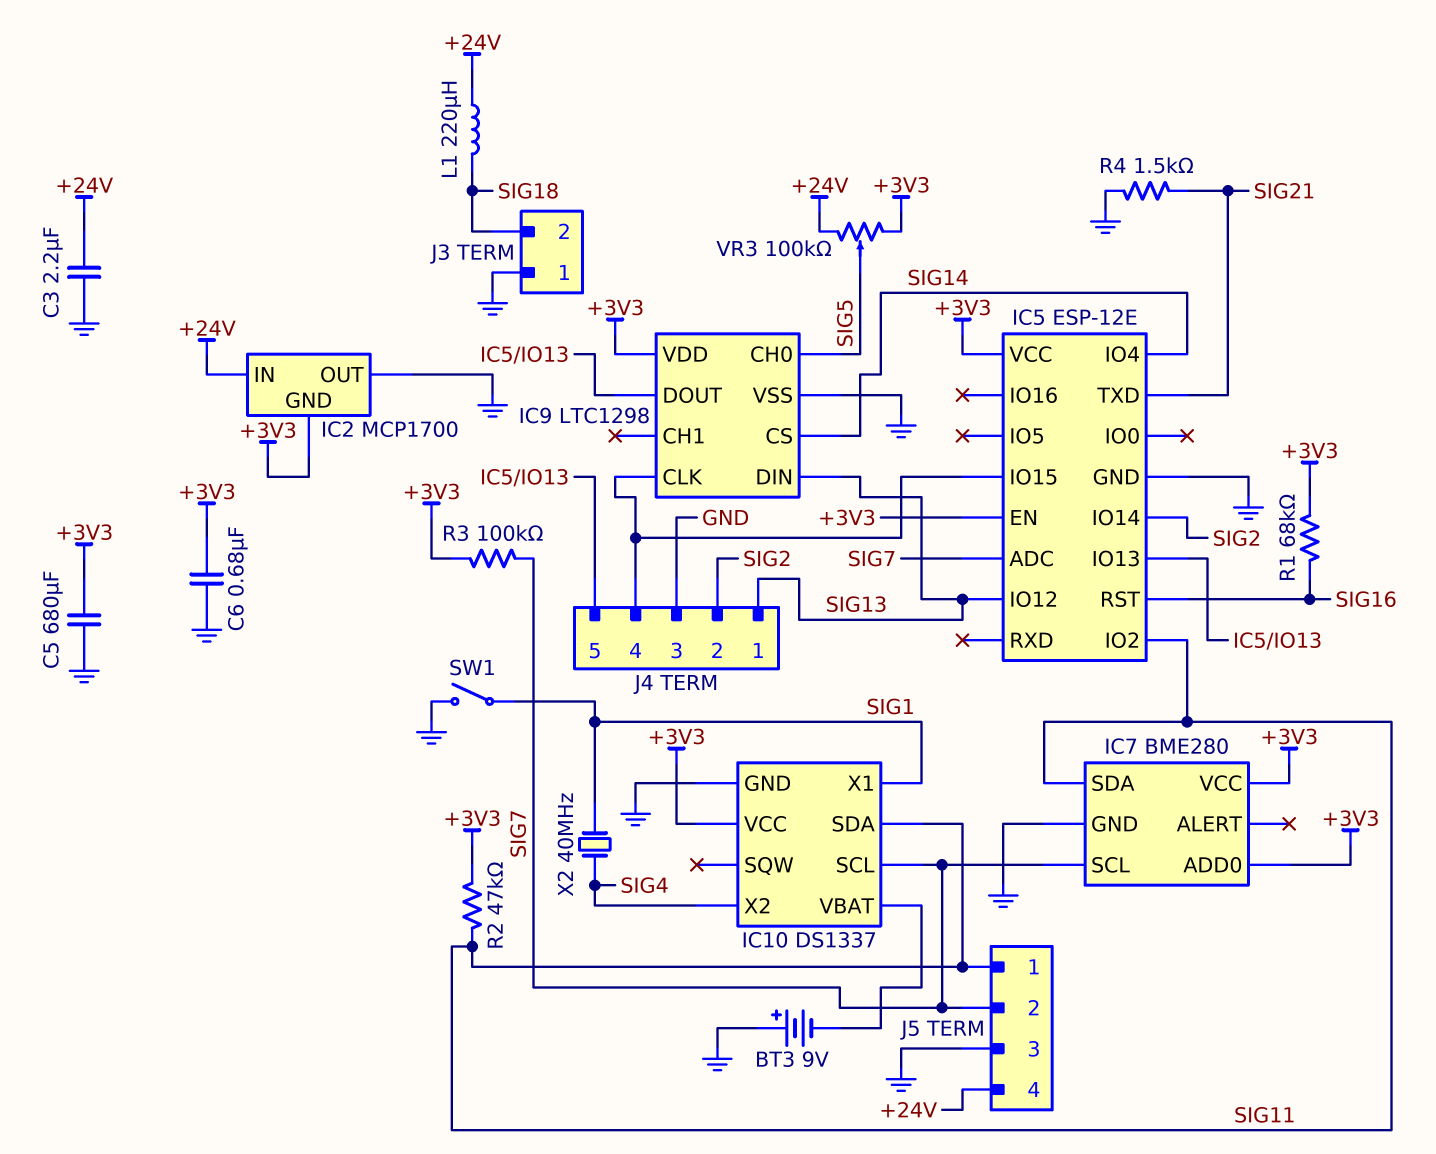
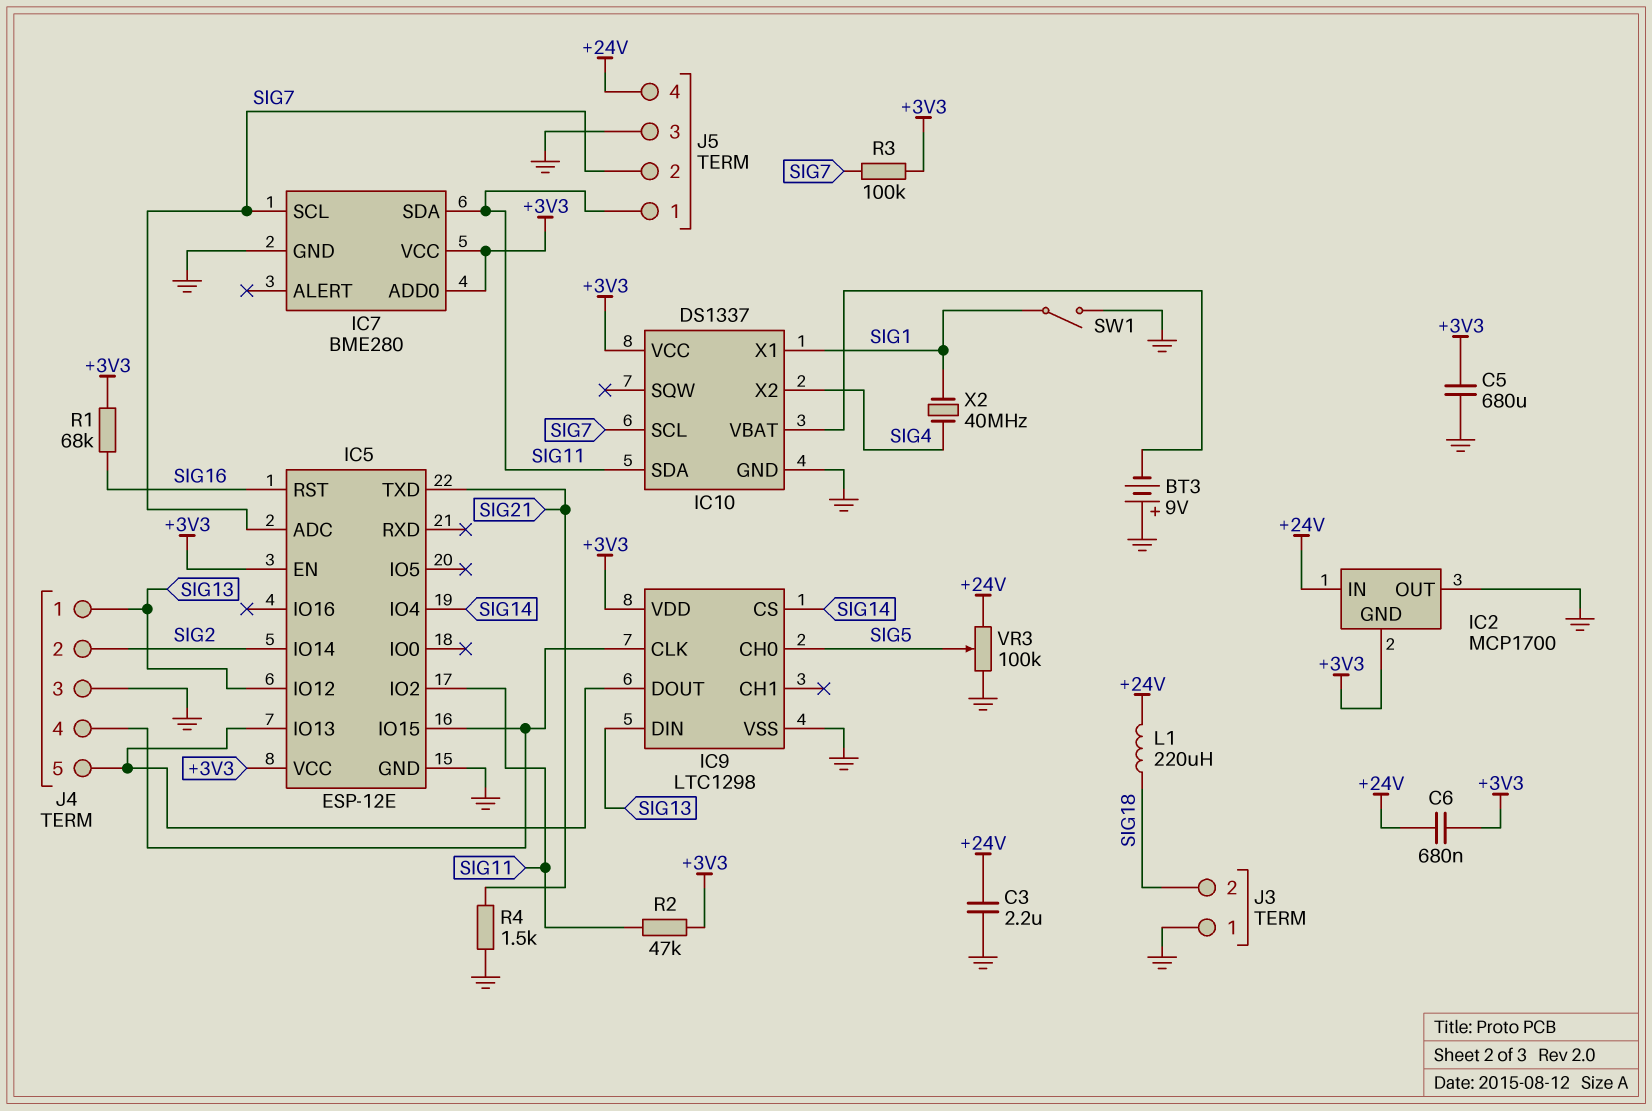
C6: 680nF (+3V3, GND) -> 680nF (+3V3, +24V)
VR3: 100k (+3V3, +24V, wiper SIG5) -> 100k (+24V, GND, wiper SIG5)

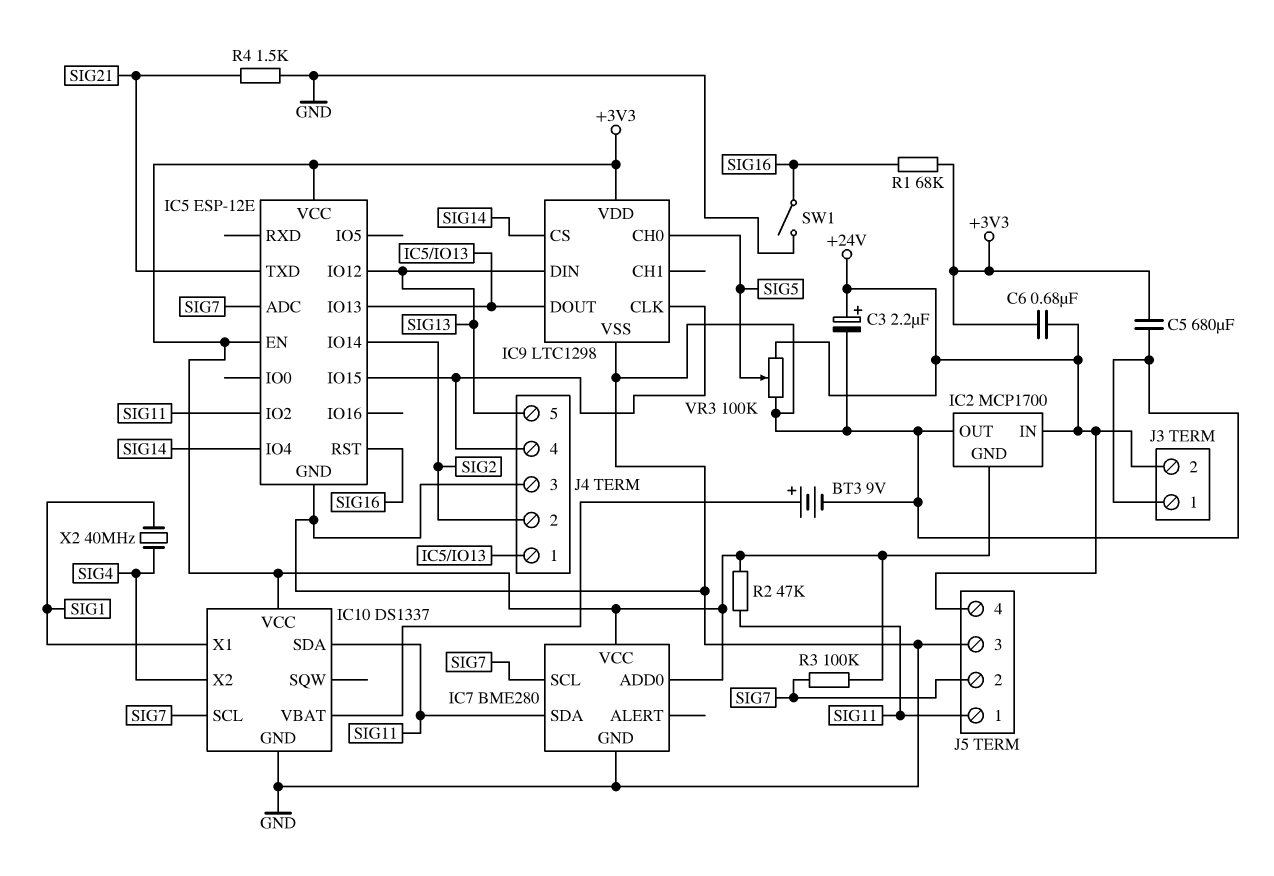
BT3: 9V (plus GND, minus IC10/VBAT) -> 9V (plus IC10/VBAT, minus GND)
C3: 2.2uF (+24V, GND) -> 2.2uF (plus +24V, minus GND)
J3 pin 2: SIG18 -> +24V
J4 pin 1: SIG13 -> IC5/IO13
J4 pin 5: IC5/IO13 -> SIG13
L1: 220uH (+24V, SIG18) -> none
SW1: switch (GND, SIG1) -> switch (GND, SIG16)

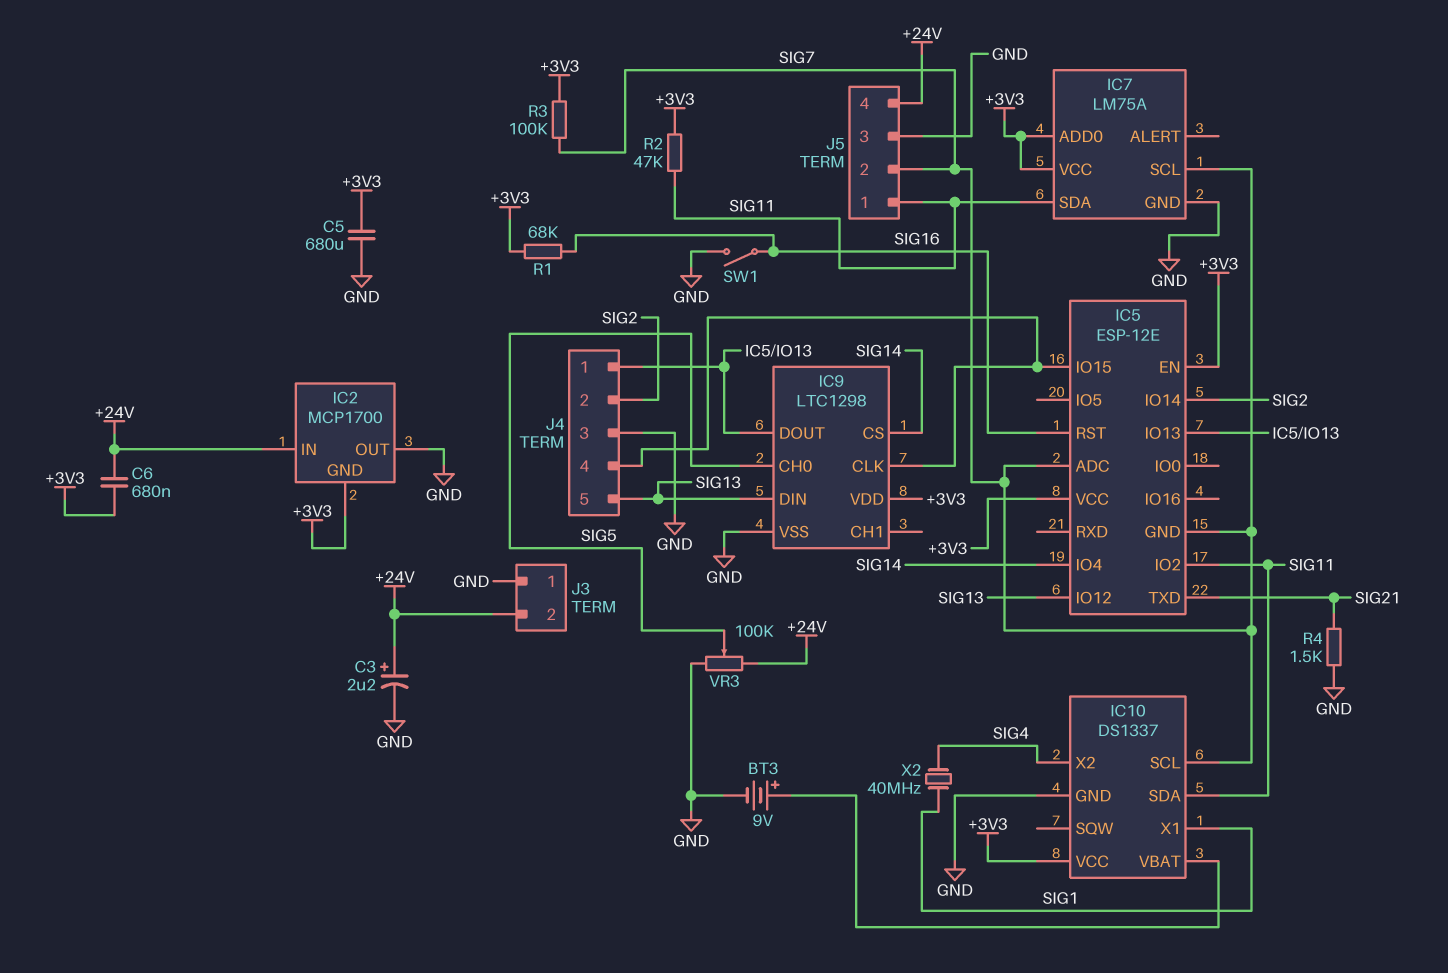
IC5 pin GND: GND -> SIG7
IC7: BME280 -> LM75A

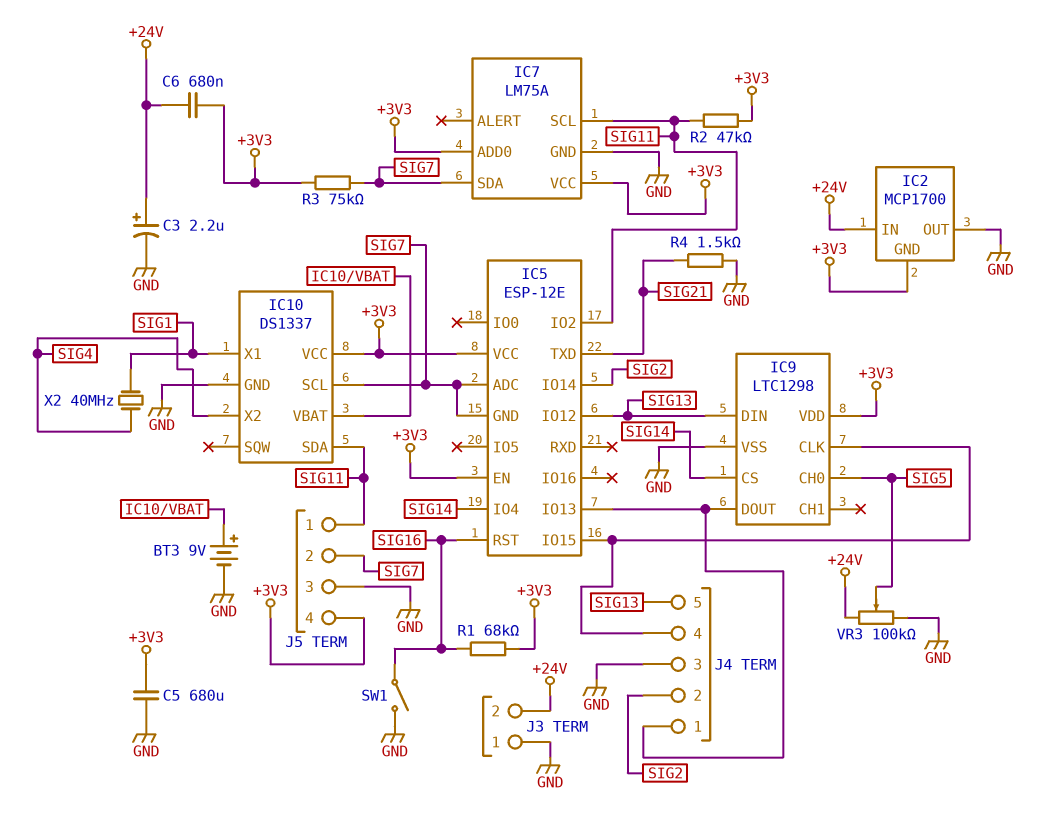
IC7 pin SCL: SIG7 -> SIG11
IC7 pin SDA: SIG11 -> SIG7
J5 pin 4: +24V -> +3V3
R3: 100k (+3V3, SIG7) -> 75k (+3V3, SIG7)

